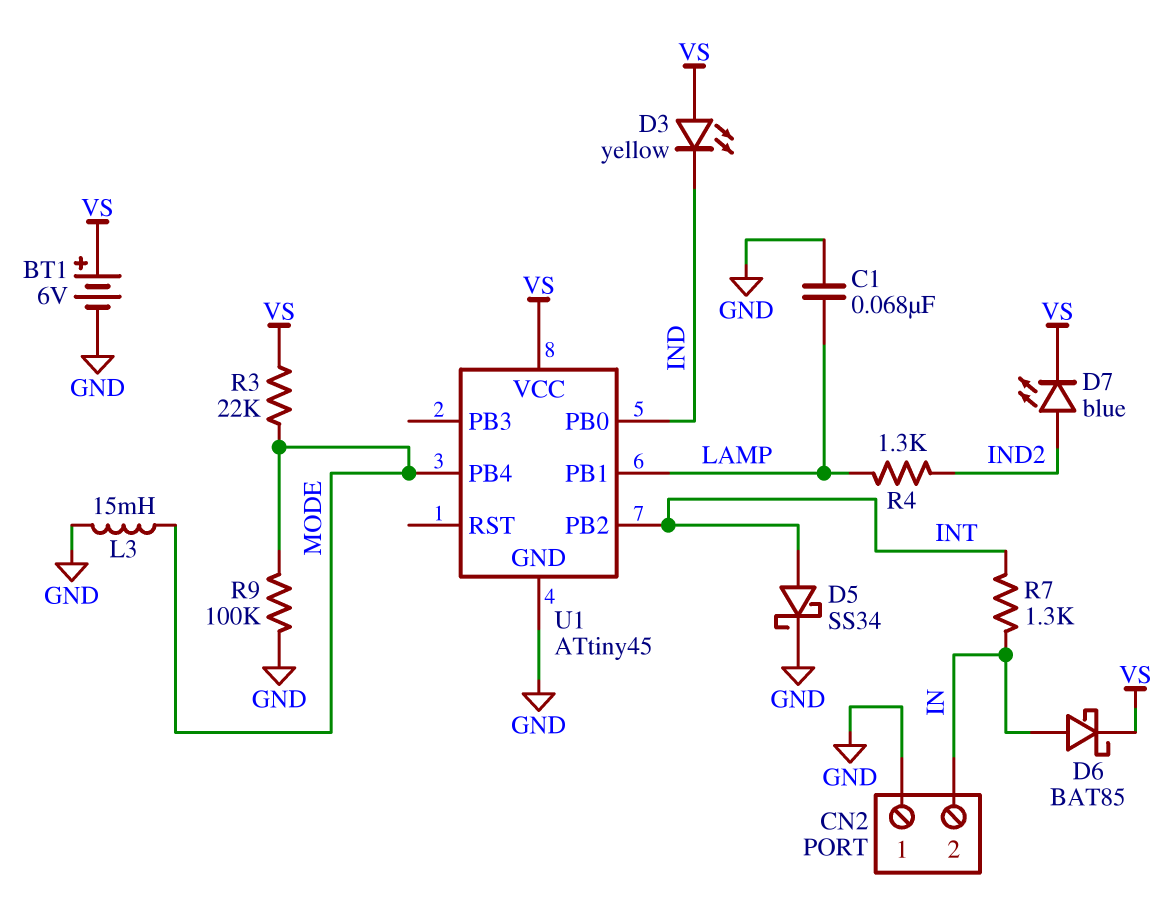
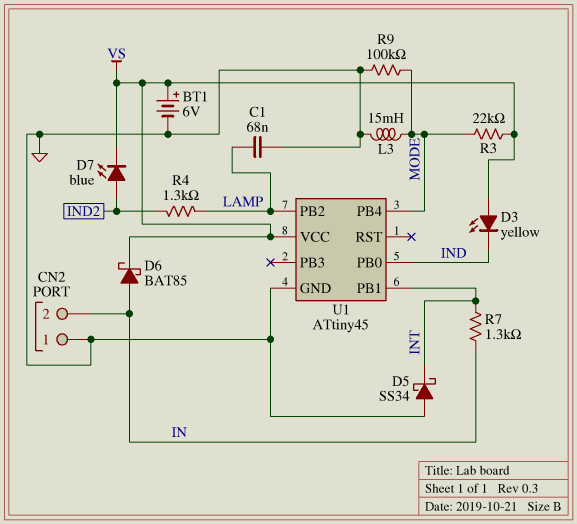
D5: schottky SS34 (A INT, K GND) -> schottky SS34 (A GND, K INT)
U1 pin PB1: LAMP -> INT
U1 pin PB2: INT -> LAMP

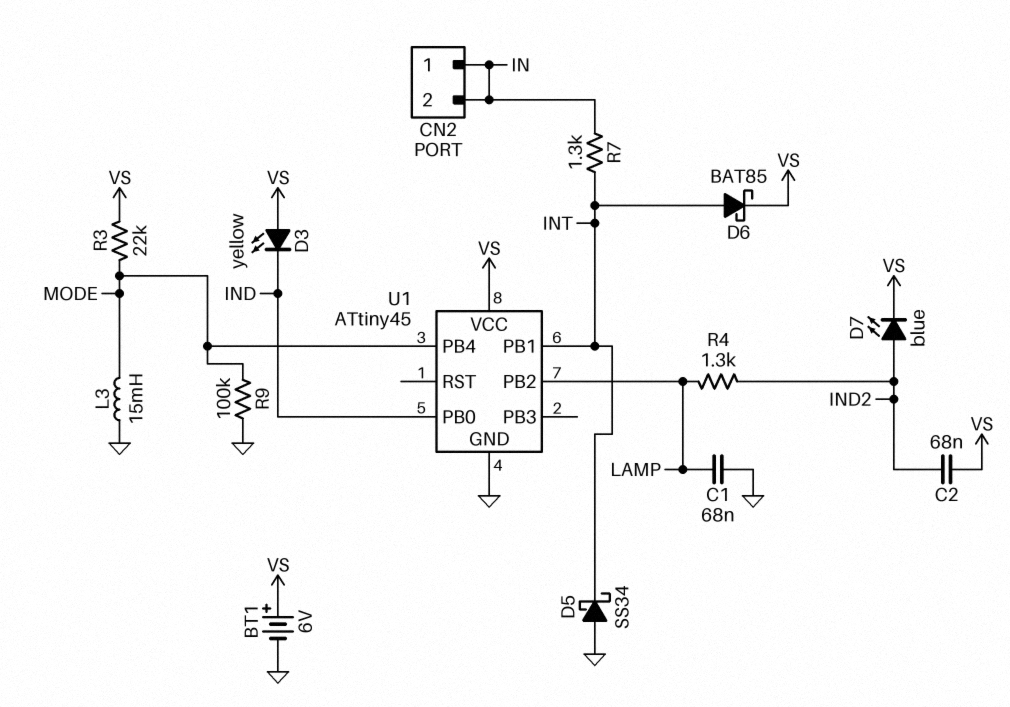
C2: none -> 68nF (IND2, VS)
CN2 pin 1: GND -> IN
D6: schottky BAT85 (A IN, K VS) -> schottky BAT85 (A INT, K VS)

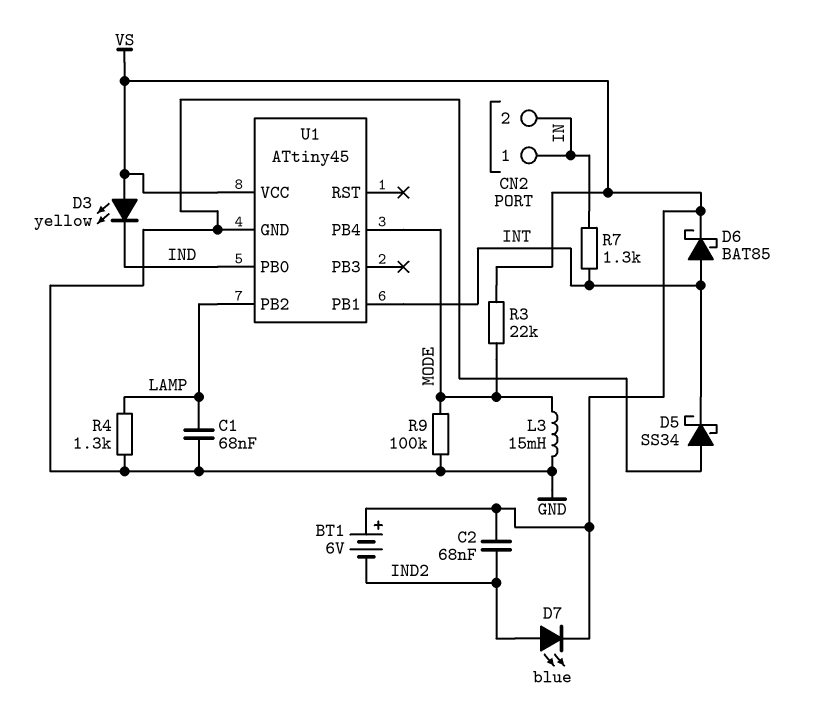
BT1: 6V (plus VS, minus GND) -> 6V (plus VS, minus IND2)
R4: 1.3k (IND2, LAMP) -> 1.3k (GND, LAMP)

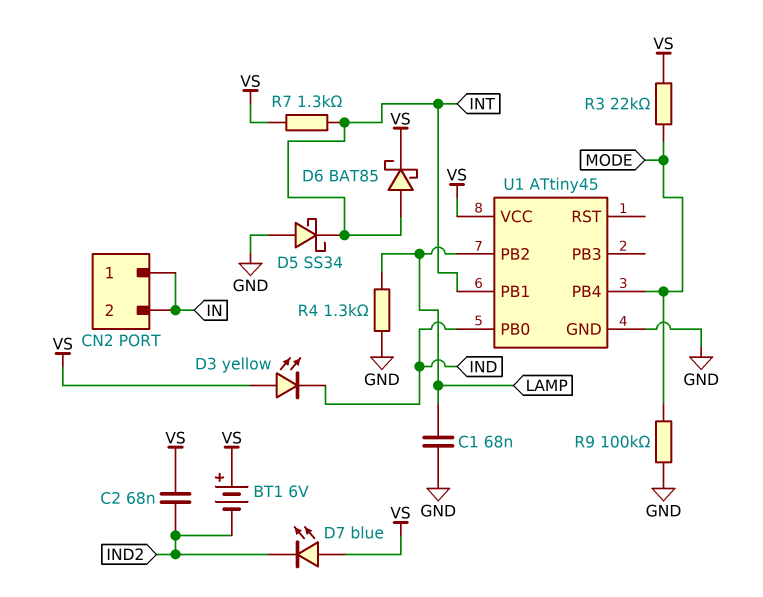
D7: LED blue (A IND2, K VS) -> LED blue (A VS, K IND2)
L3: 15mH (GND, MODE) -> none
R7: 1.3k (IN, INT) -> 1.3k (INT, VS)

